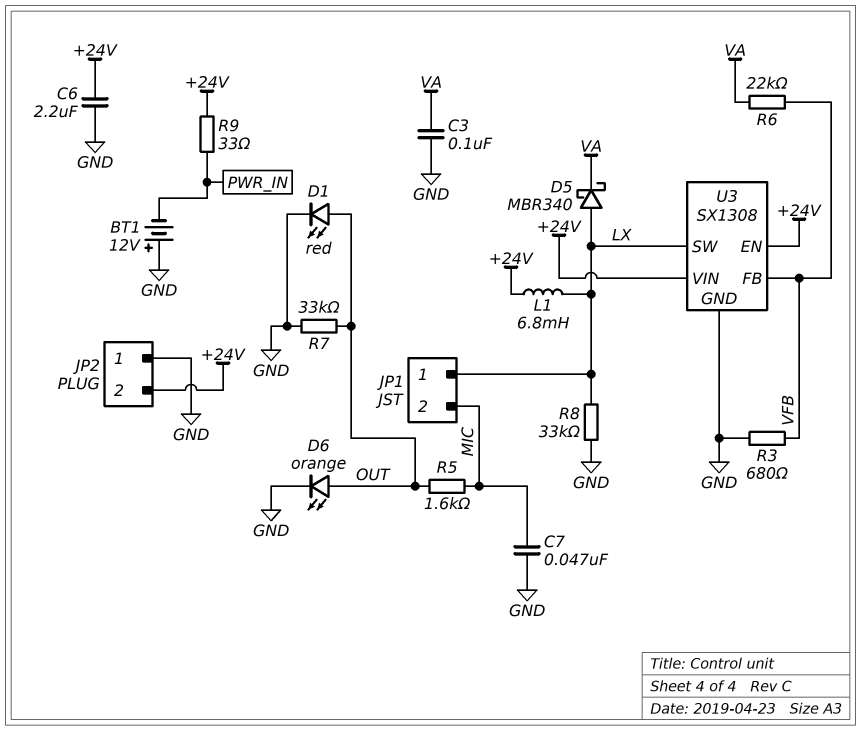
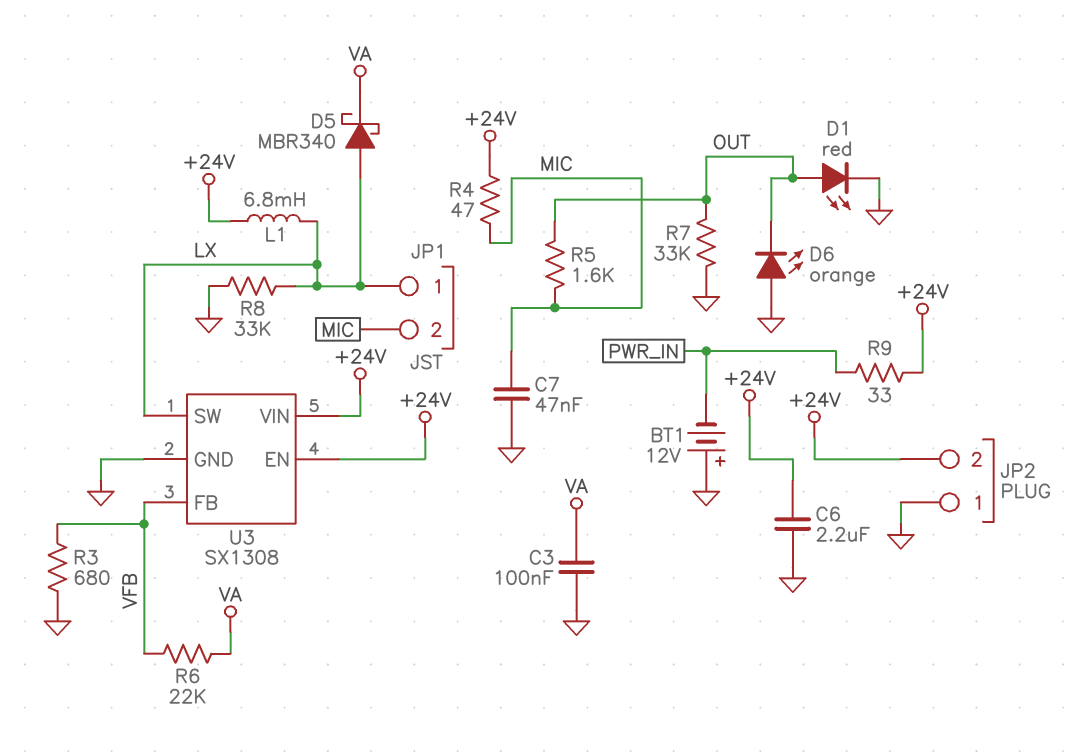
D6: LED orange (A OUT, K GND) -> LED orange (A GND, K OUT)
R4: none -> 47 (+24V, MIC)

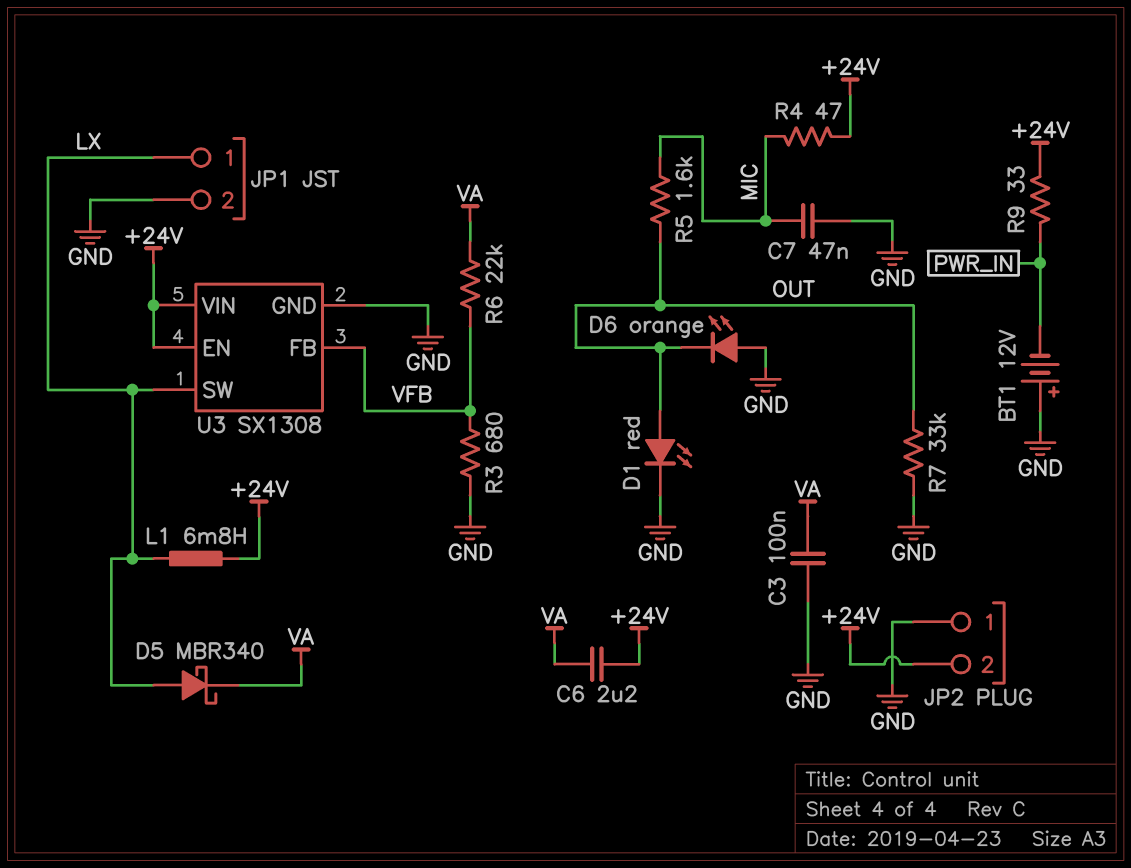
C6: 2.2uF (+24V, GND) -> 2.2uF (+24V, VA)
JP1 pin 2: MIC -> GND
R8: 33k (GND, LX) -> none

